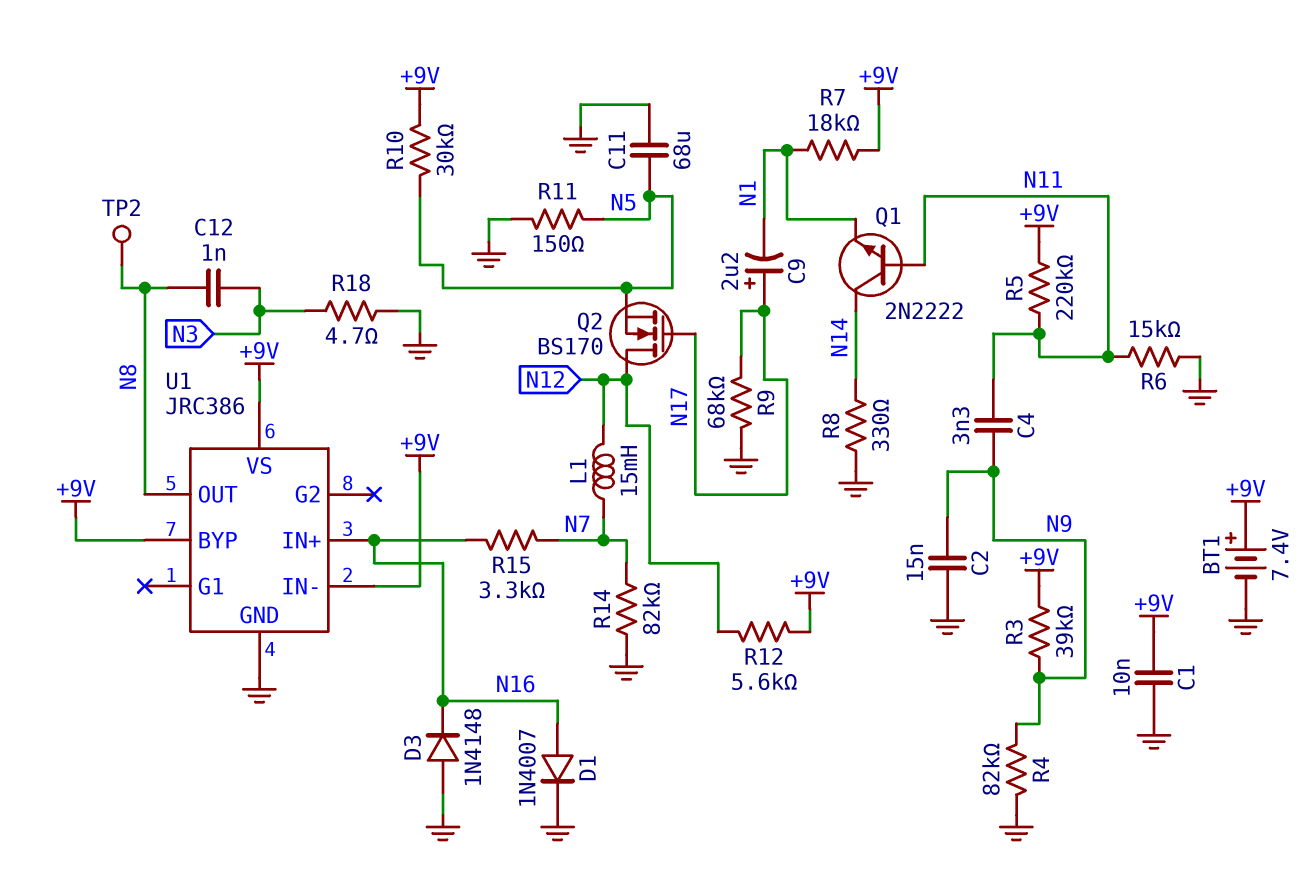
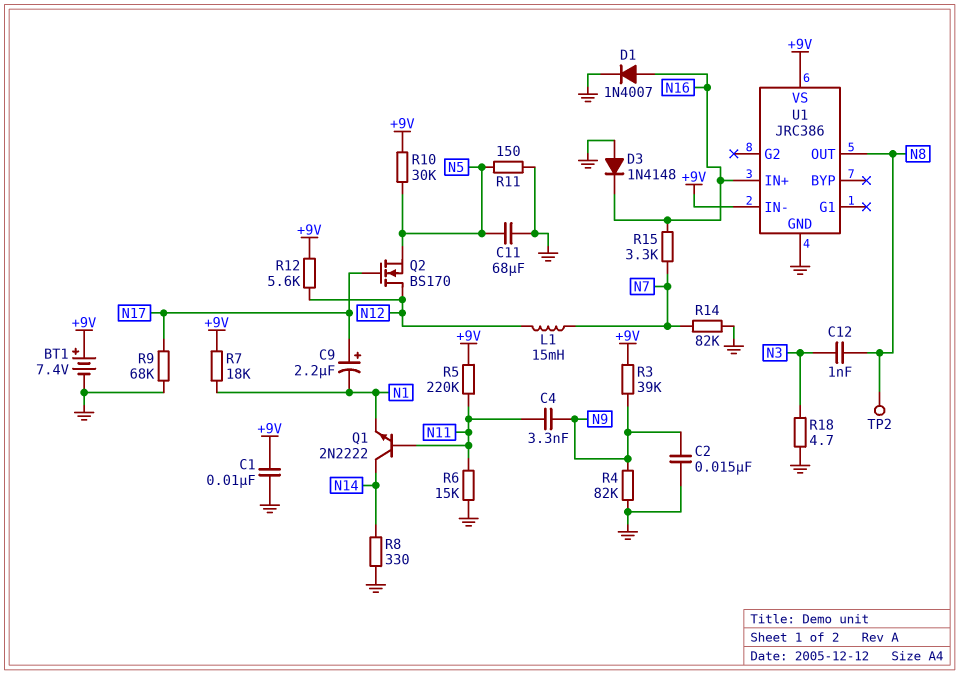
U1 pin BYP: +9V -> none

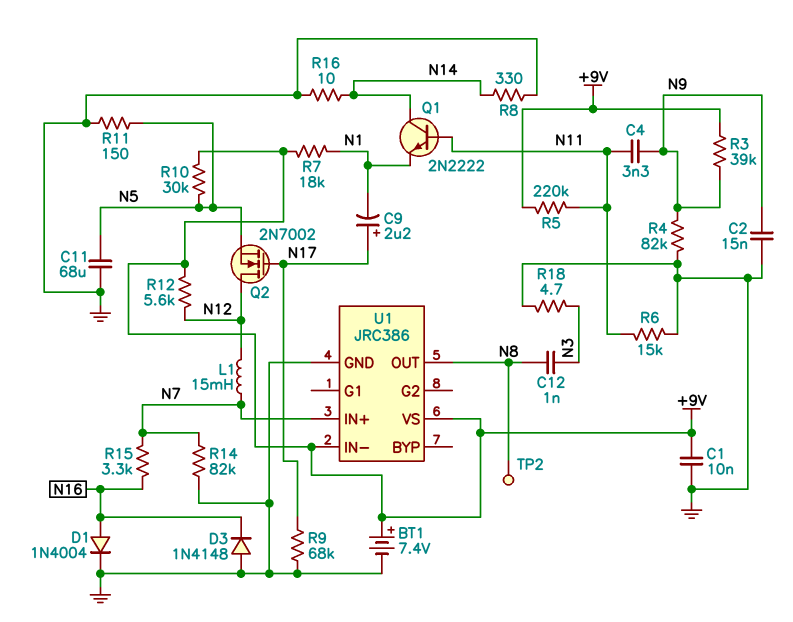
D1: diode 1N4007 (A N16, K GND) -> diode 1N4004 (A N16, K GND)
Q2: NMOS BS170 (G N17, D N12, S N5) -> NMOS 2N7002 (G N17, D N12, S N5)
R16: none -> 10 (GND, N14)
U1 pin IN+: N16 -> N7

